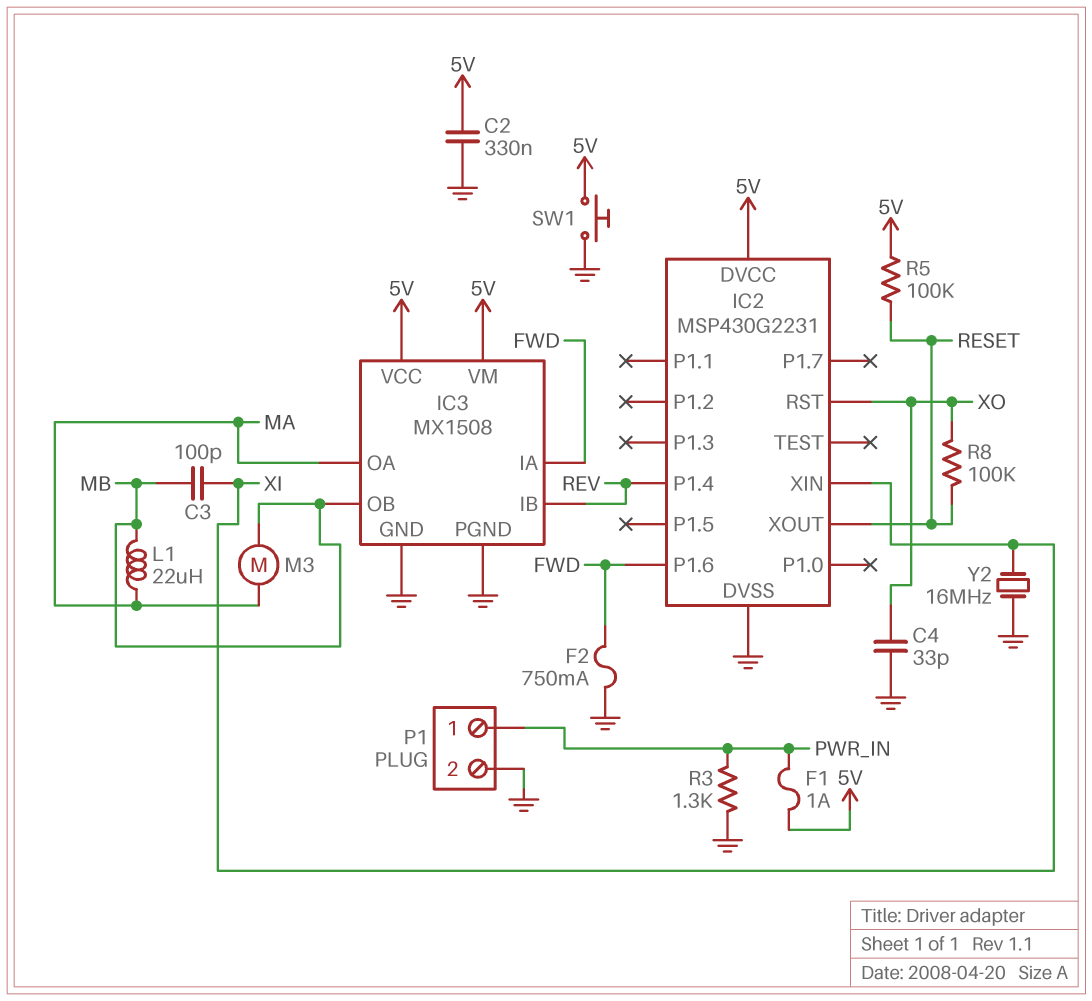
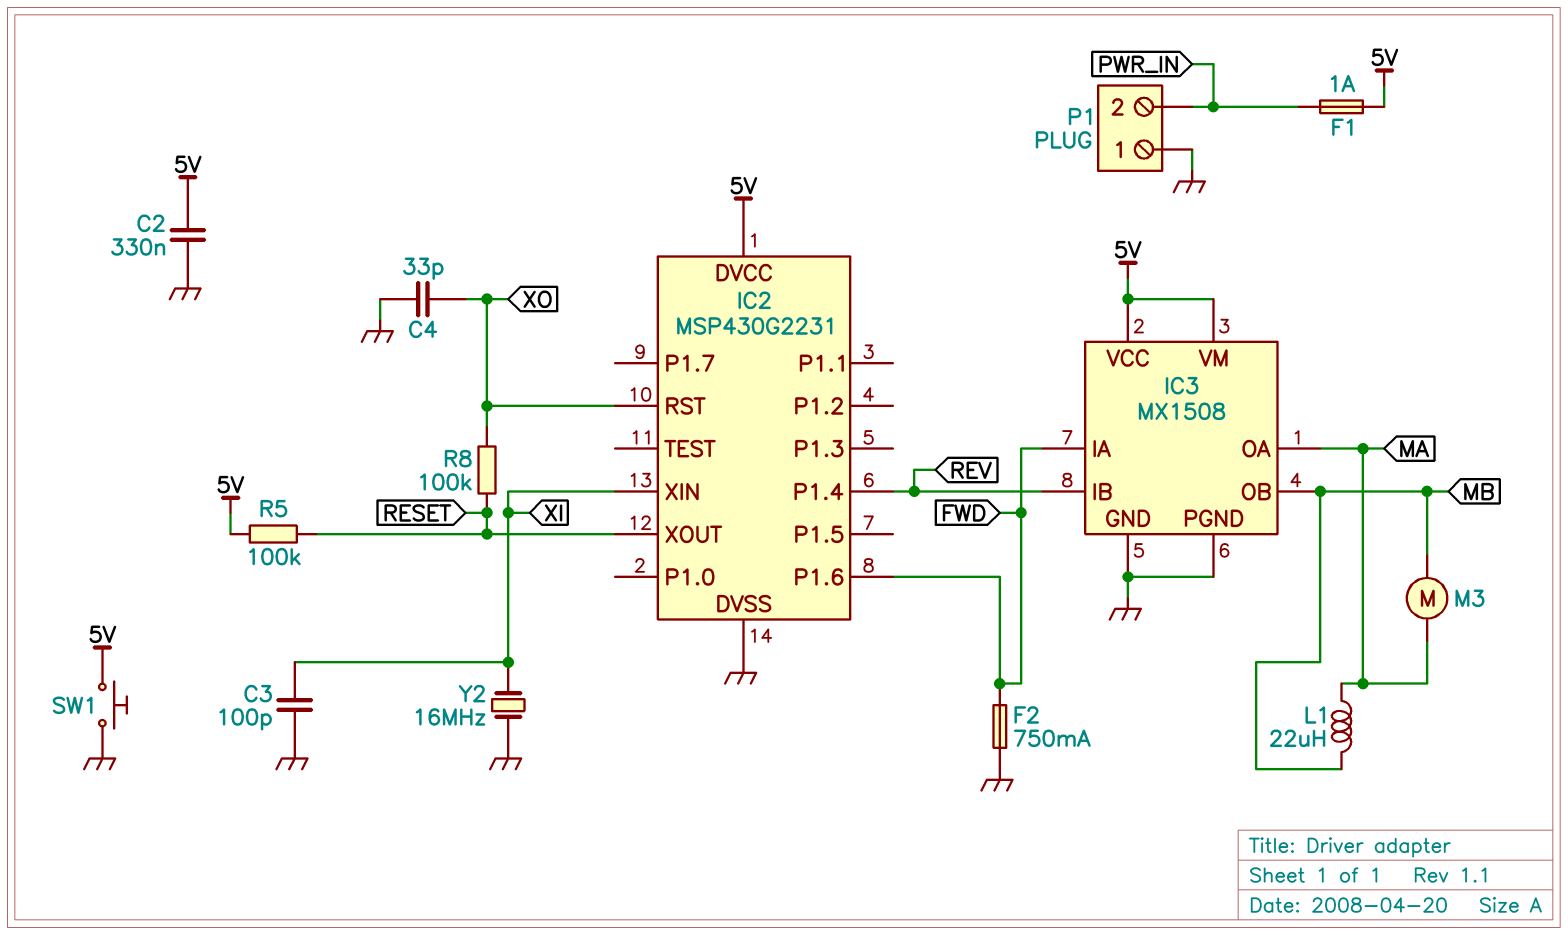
C3: 100pF (MB, XI) -> 100pF (GND, XI)
P1 pin 1: PWR_IN -> GND
P1 pin 2: GND -> PWR_IN
R3: 1.3k (GND, PWR_IN) -> none

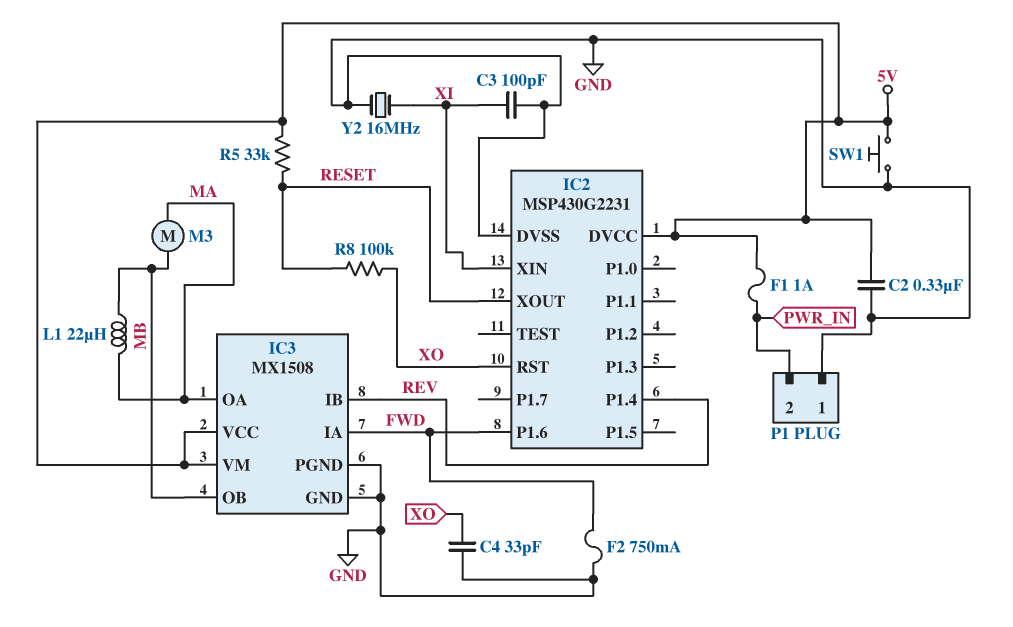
R5: 100k (5V, RESET) -> 33k (5V, RESET)

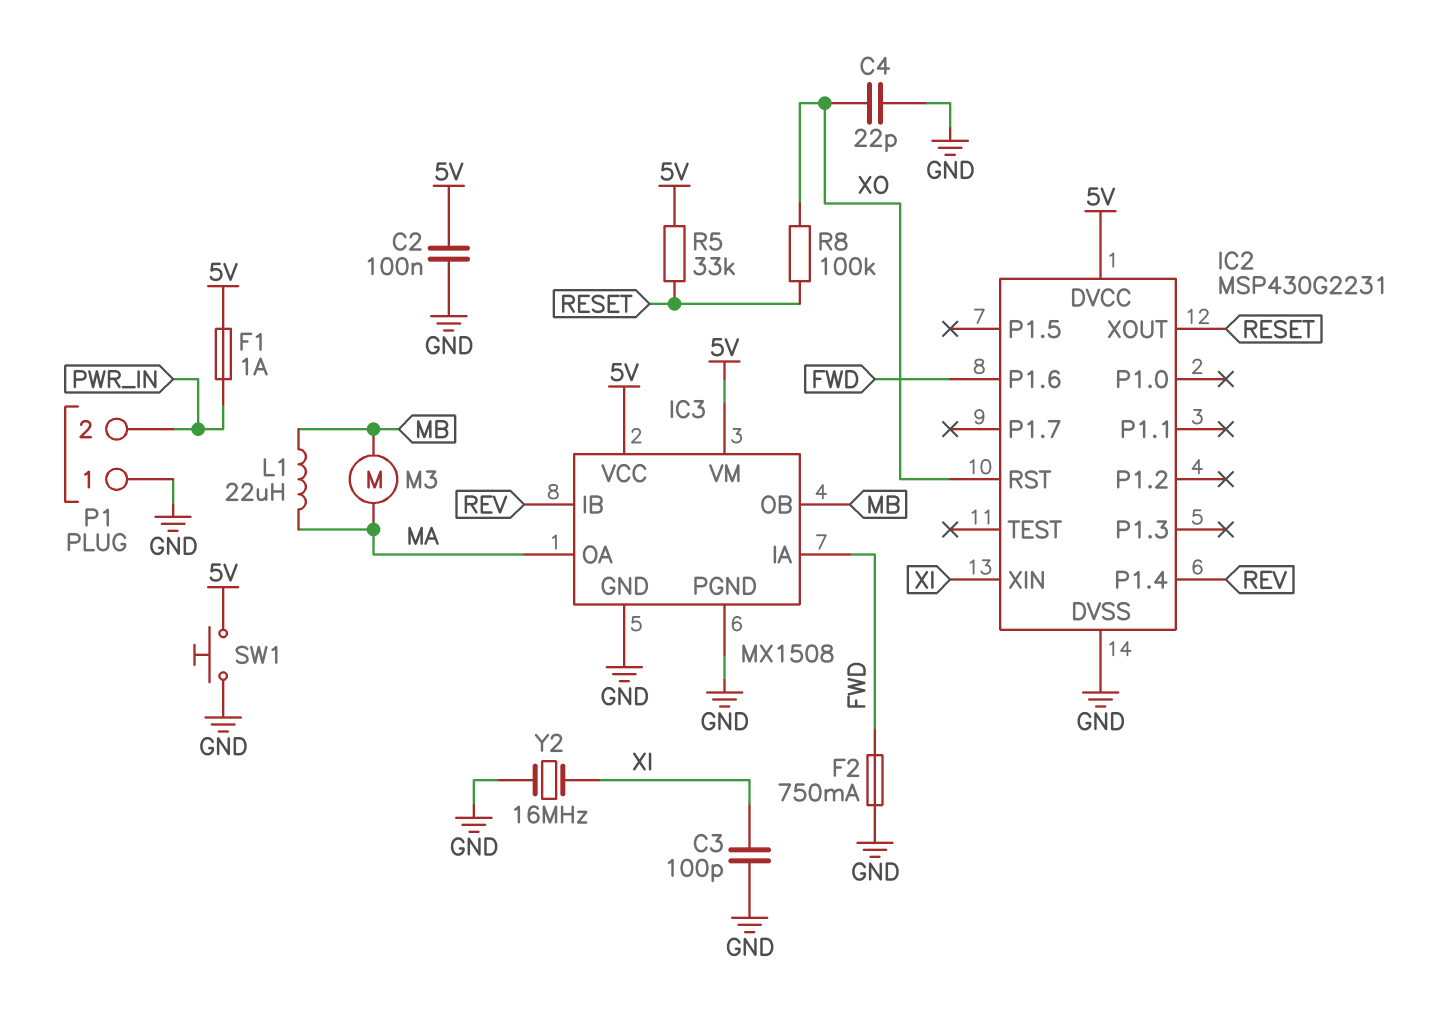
C2: 330nF (5V, GND) -> 100nF (5V, GND)
C4: 33pF (GND, XO) -> 22pF (GND, XO)

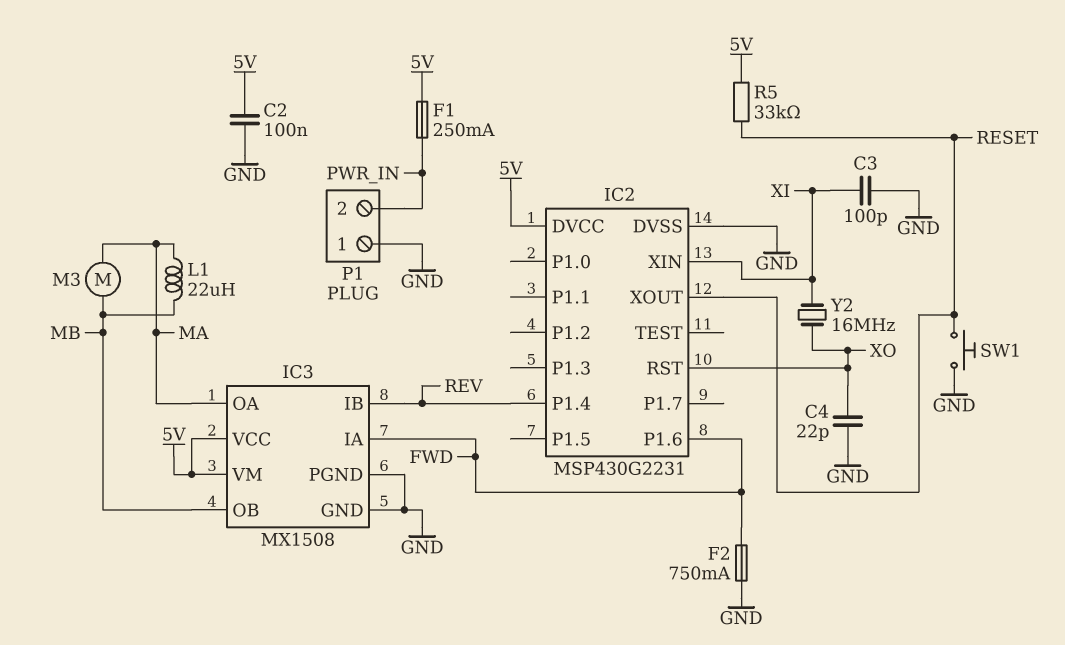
F1: 1A (5V, PWR_IN) -> 250mA (5V, PWR_IN)
R8: 100k (RESET, XO) -> none
SW1: button (5V, GND) -> button (GND, RESET)
Y2: 16MHz (GND, XI) -> 16MHz (XI, XO)

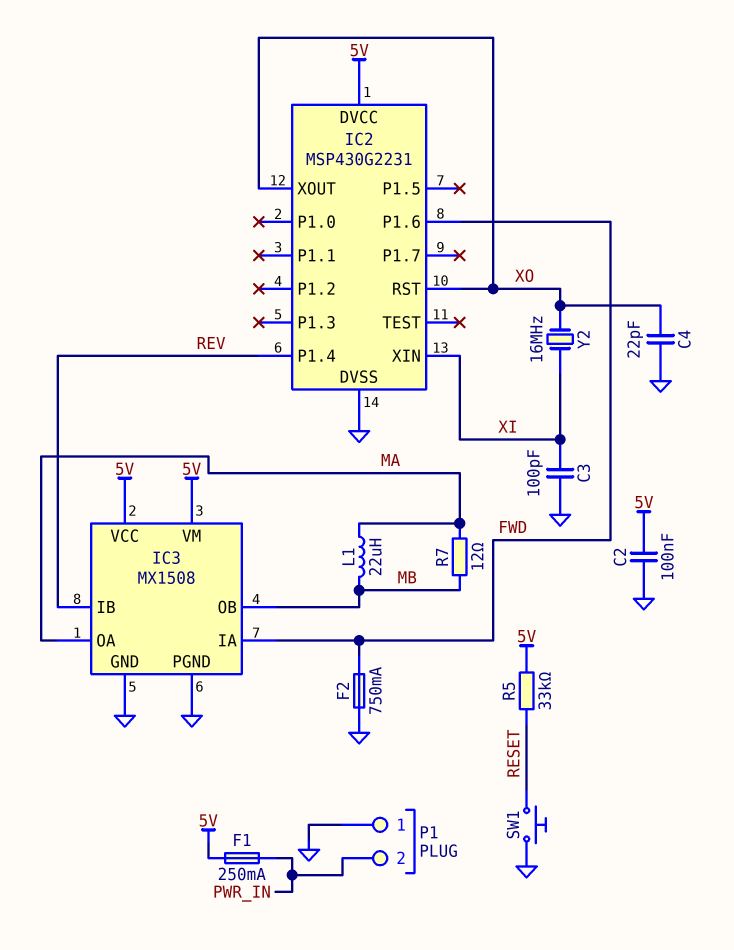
IC2 pin XOUT: RESET -> XO
M3: motor (MA, MB) -> none
R7: none -> 12 (MA, MB)

